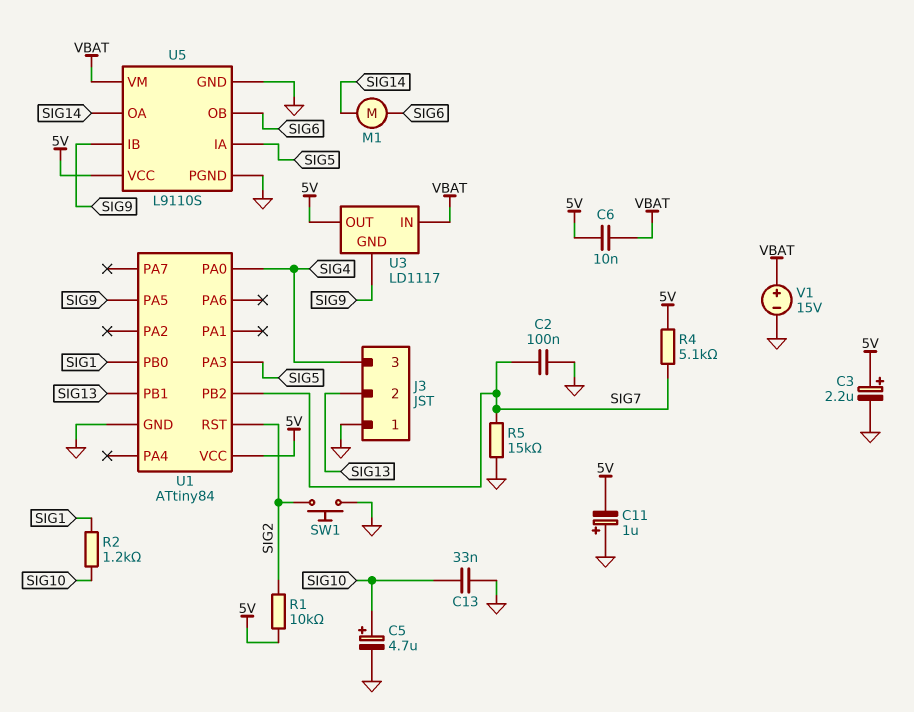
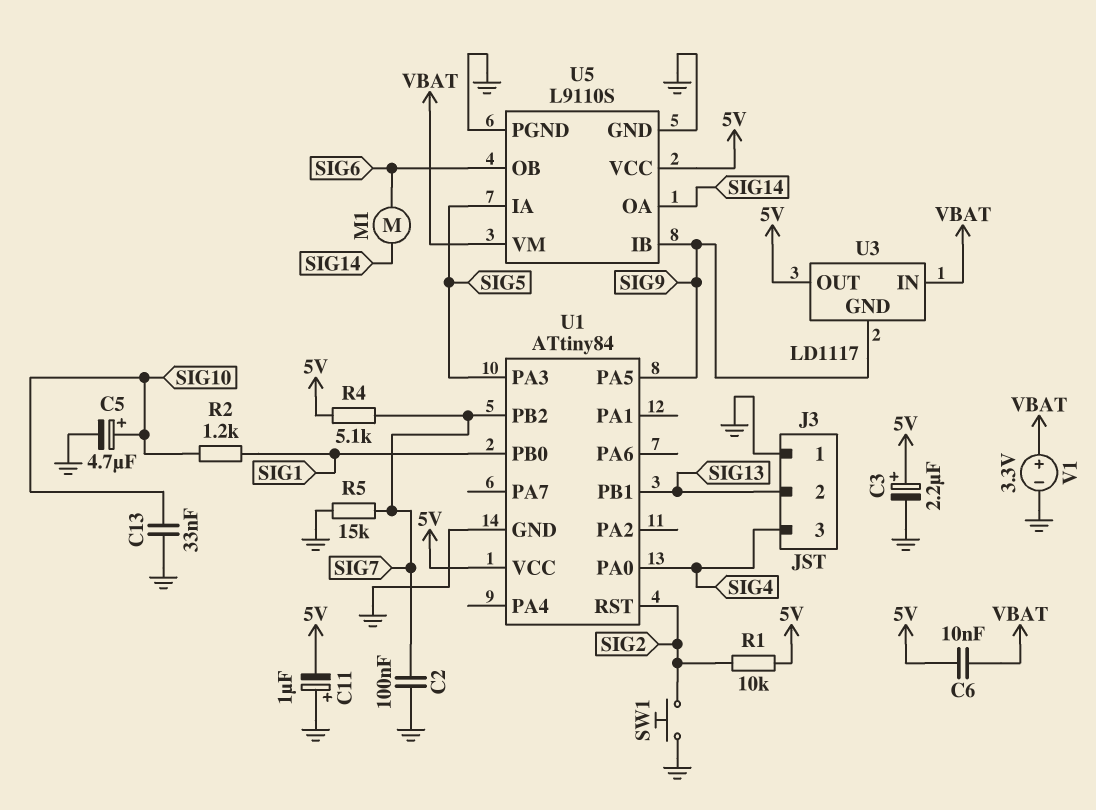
V1: 15V (plus VBAT, minus GND) -> 3.3V (plus VBAT, minus GND)

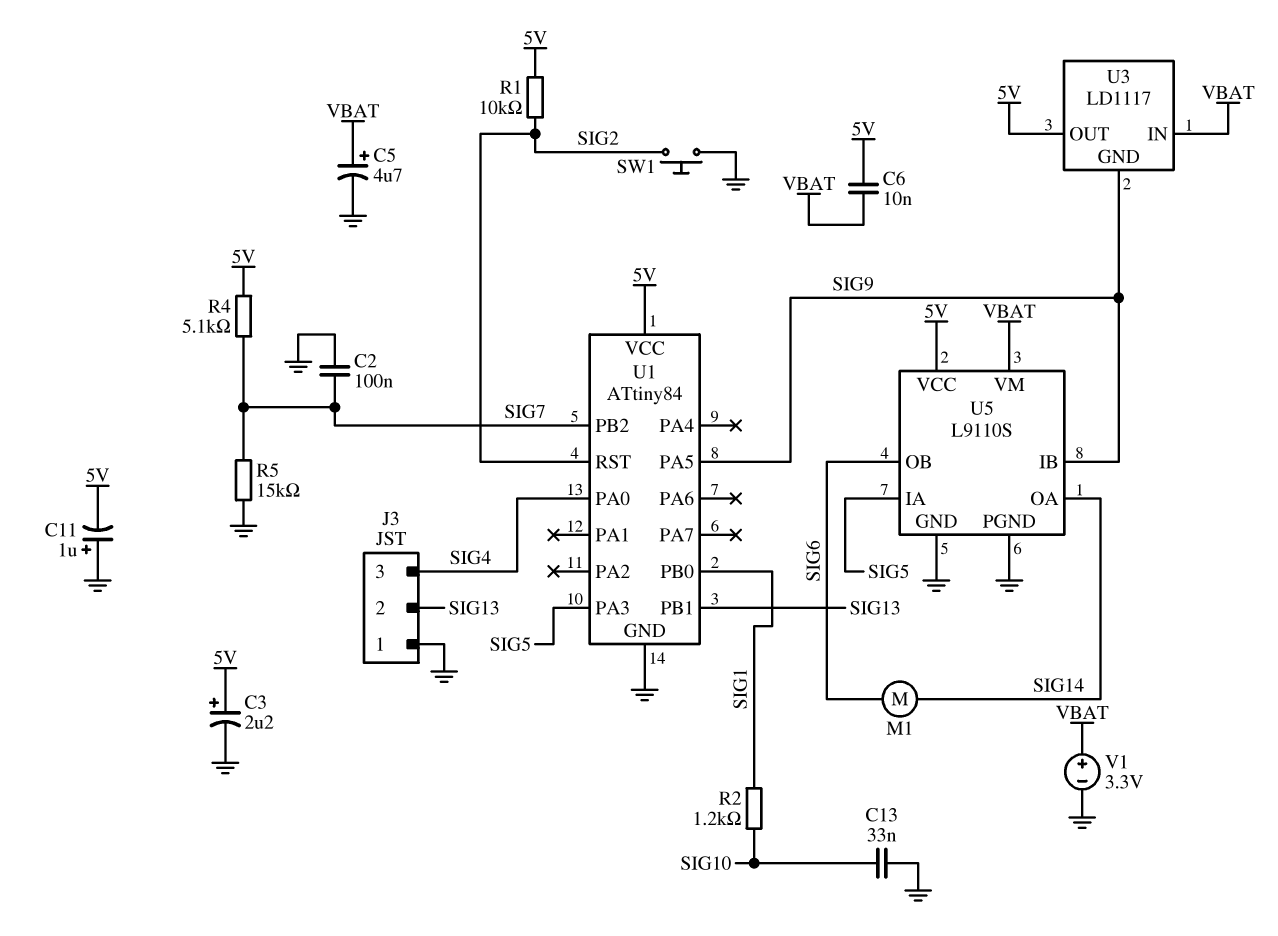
C5: 4.7uF (plus SIG10, minus GND) -> 4.7uF (plus VBAT, minus GND)

